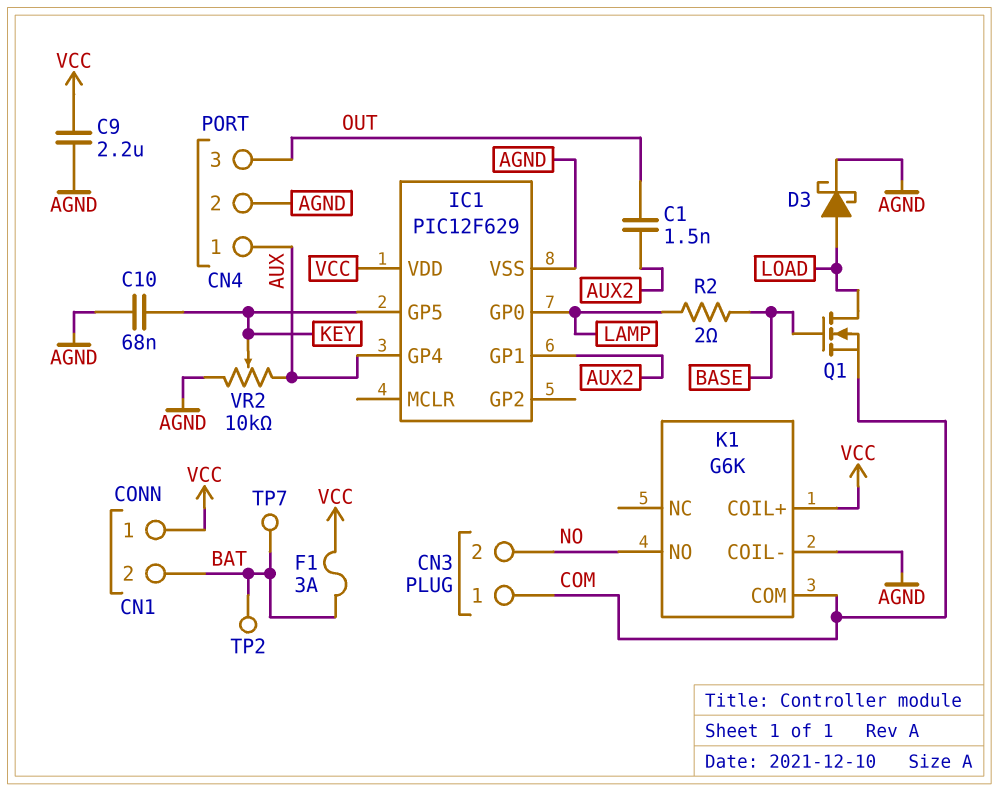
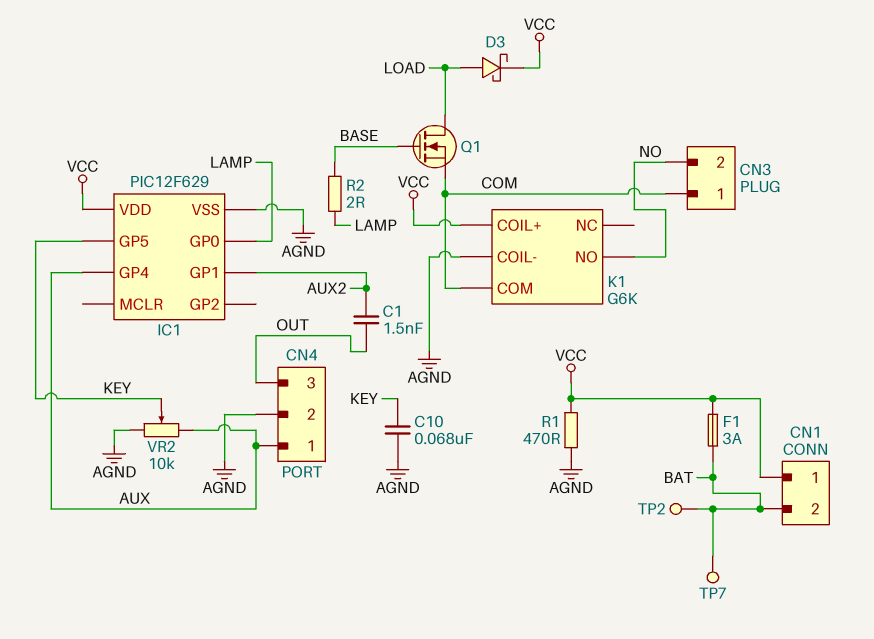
C9: 2.2uF (AGND, VCC) -> none
D3: schottky (A LOAD, K AGND) -> schottky (A LOAD, K VCC)
R1: none -> 470 (AGND, VCC)

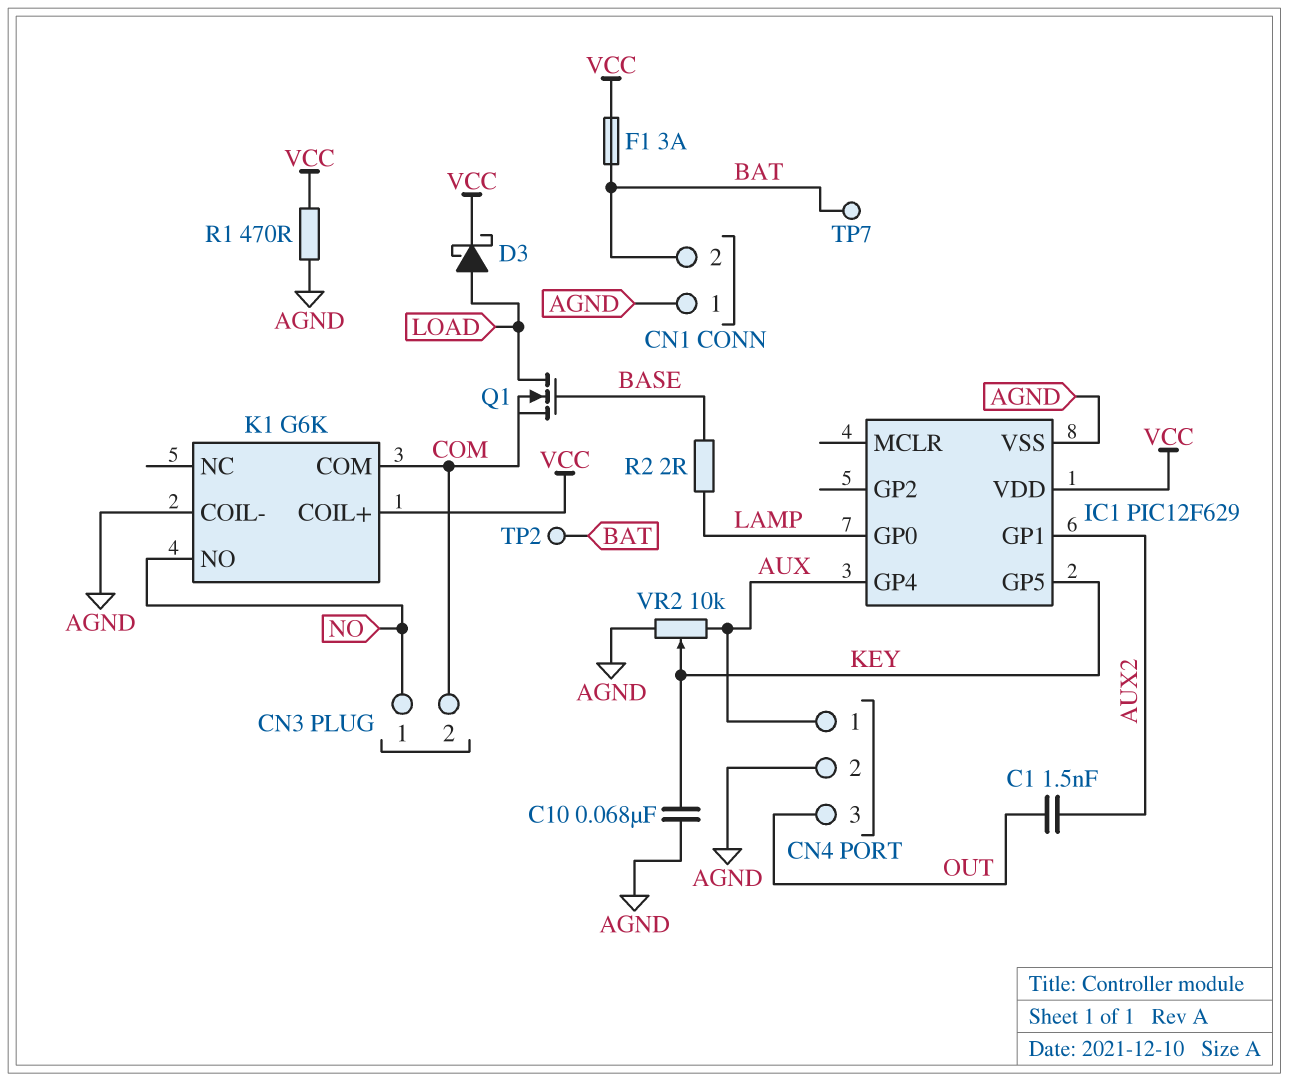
CN1 pin 1: VCC -> AGND
CN3 pin 1: COM -> NO
CN3 pin 2: NO -> COM

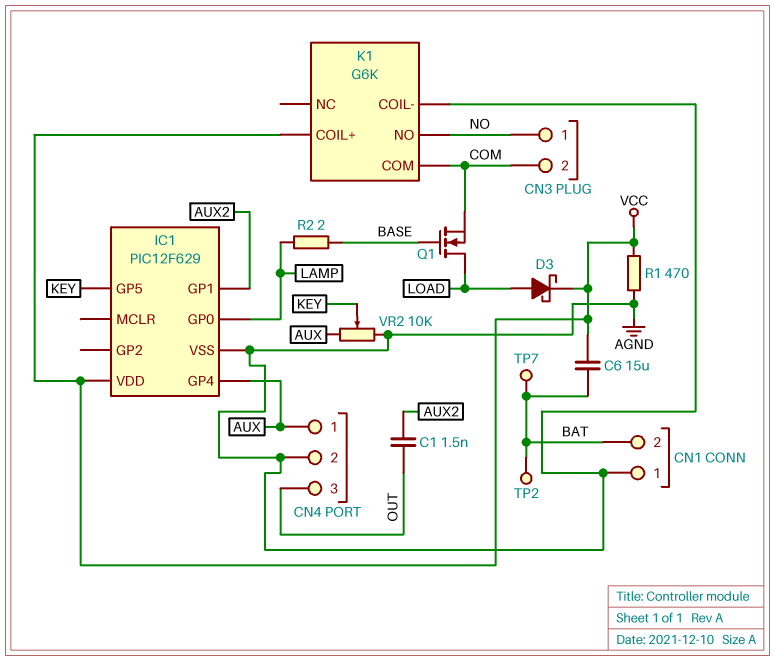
C6: none -> 15uF (BAT, VCC)
C10: 68nF (AGND, KEY) -> none
F1: 3A (BAT, VCC) -> none

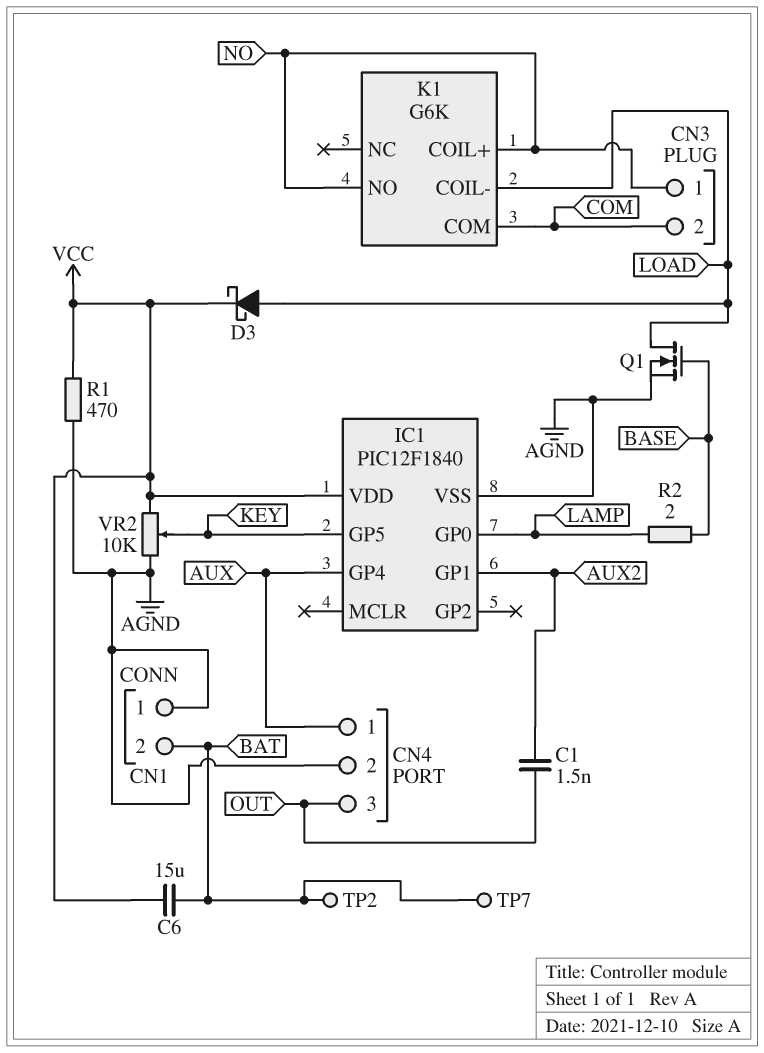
IC1: PIC12F629 -> PIC12F1840
K1 pin COIL+: VCC -> NO
K1 pin COIL-: AGND -> LOAD
Q1: NMOS (G BASE, D LOAD, S COM) -> NMOS (G BASE, D LOAD, S AGND)
VR2: 10k (AGND, AUX, wiper KEY) -> 10k (AGND, VCC, wiper KEY)

